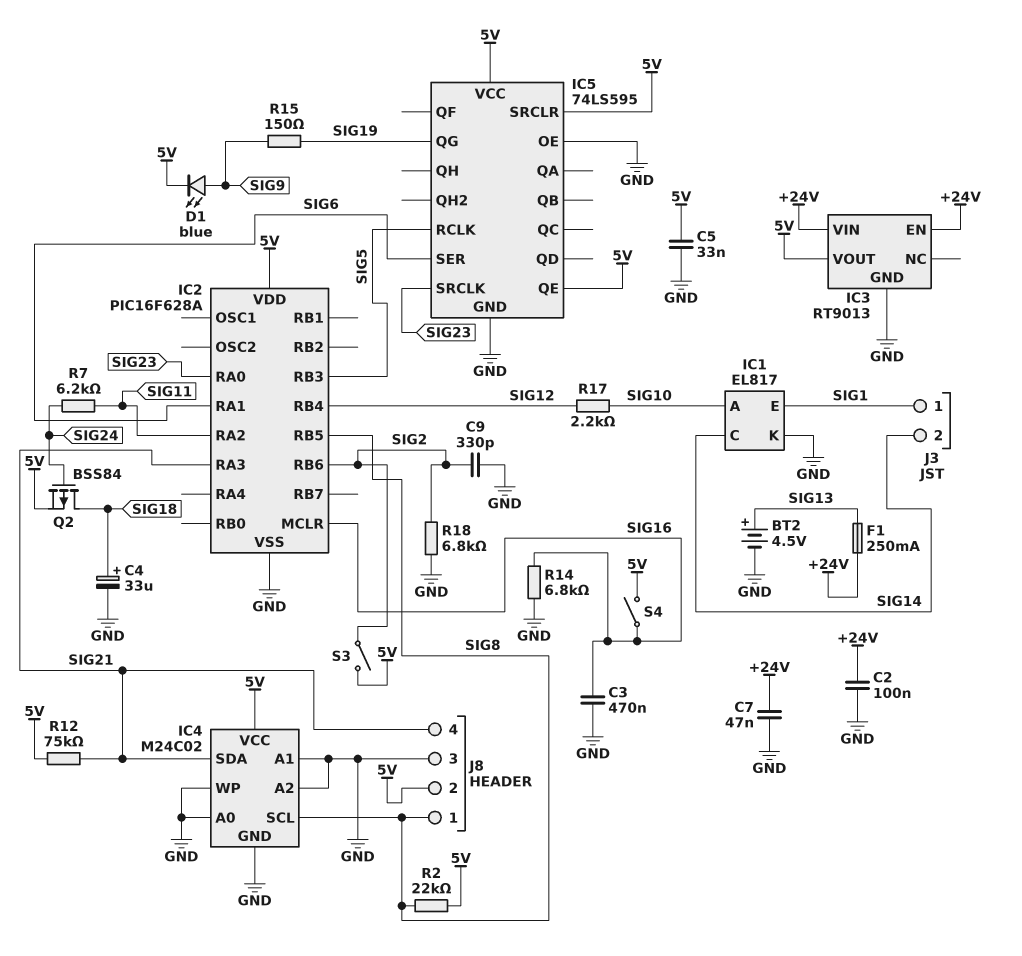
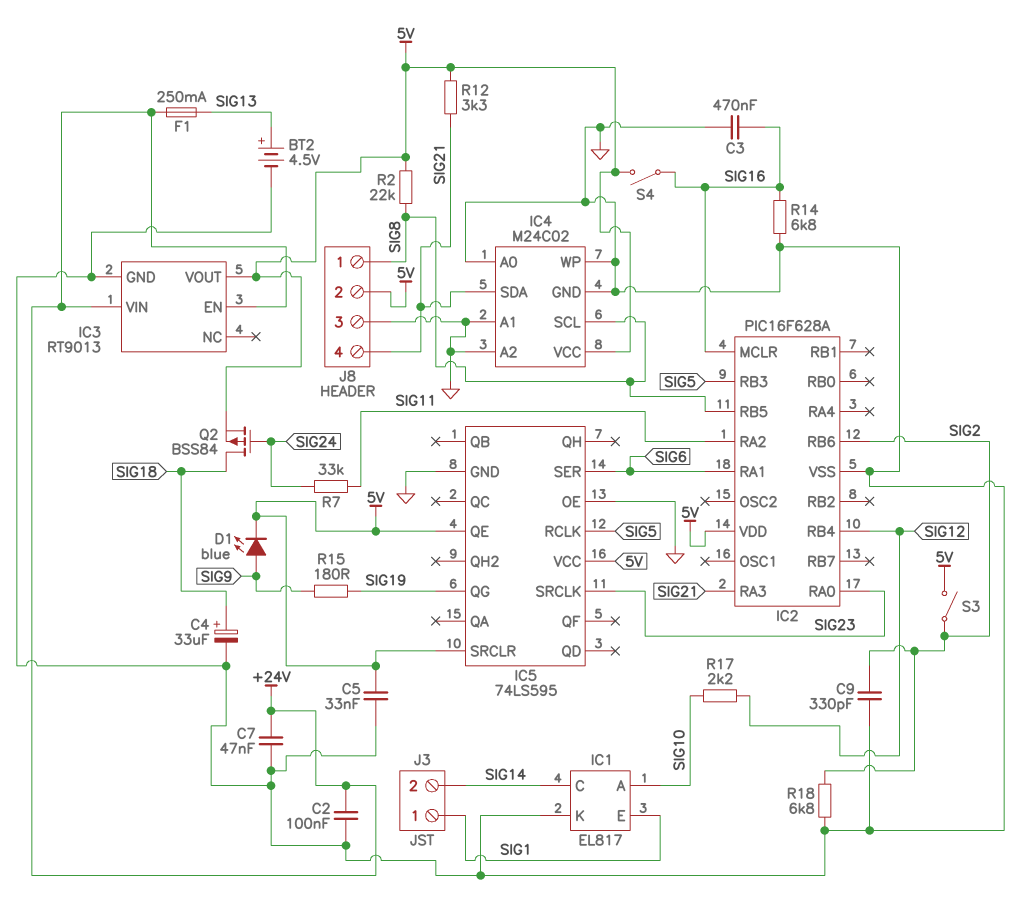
R7: 6.2k (SIG11, SIG24) -> 33k (SIG11, SIG24)
R12: 75k (5V, SIG21) -> 3.3k (5V, SIG21)
R15: 150 (SIG9, SIG19) -> 180 (SIG9, SIG19)

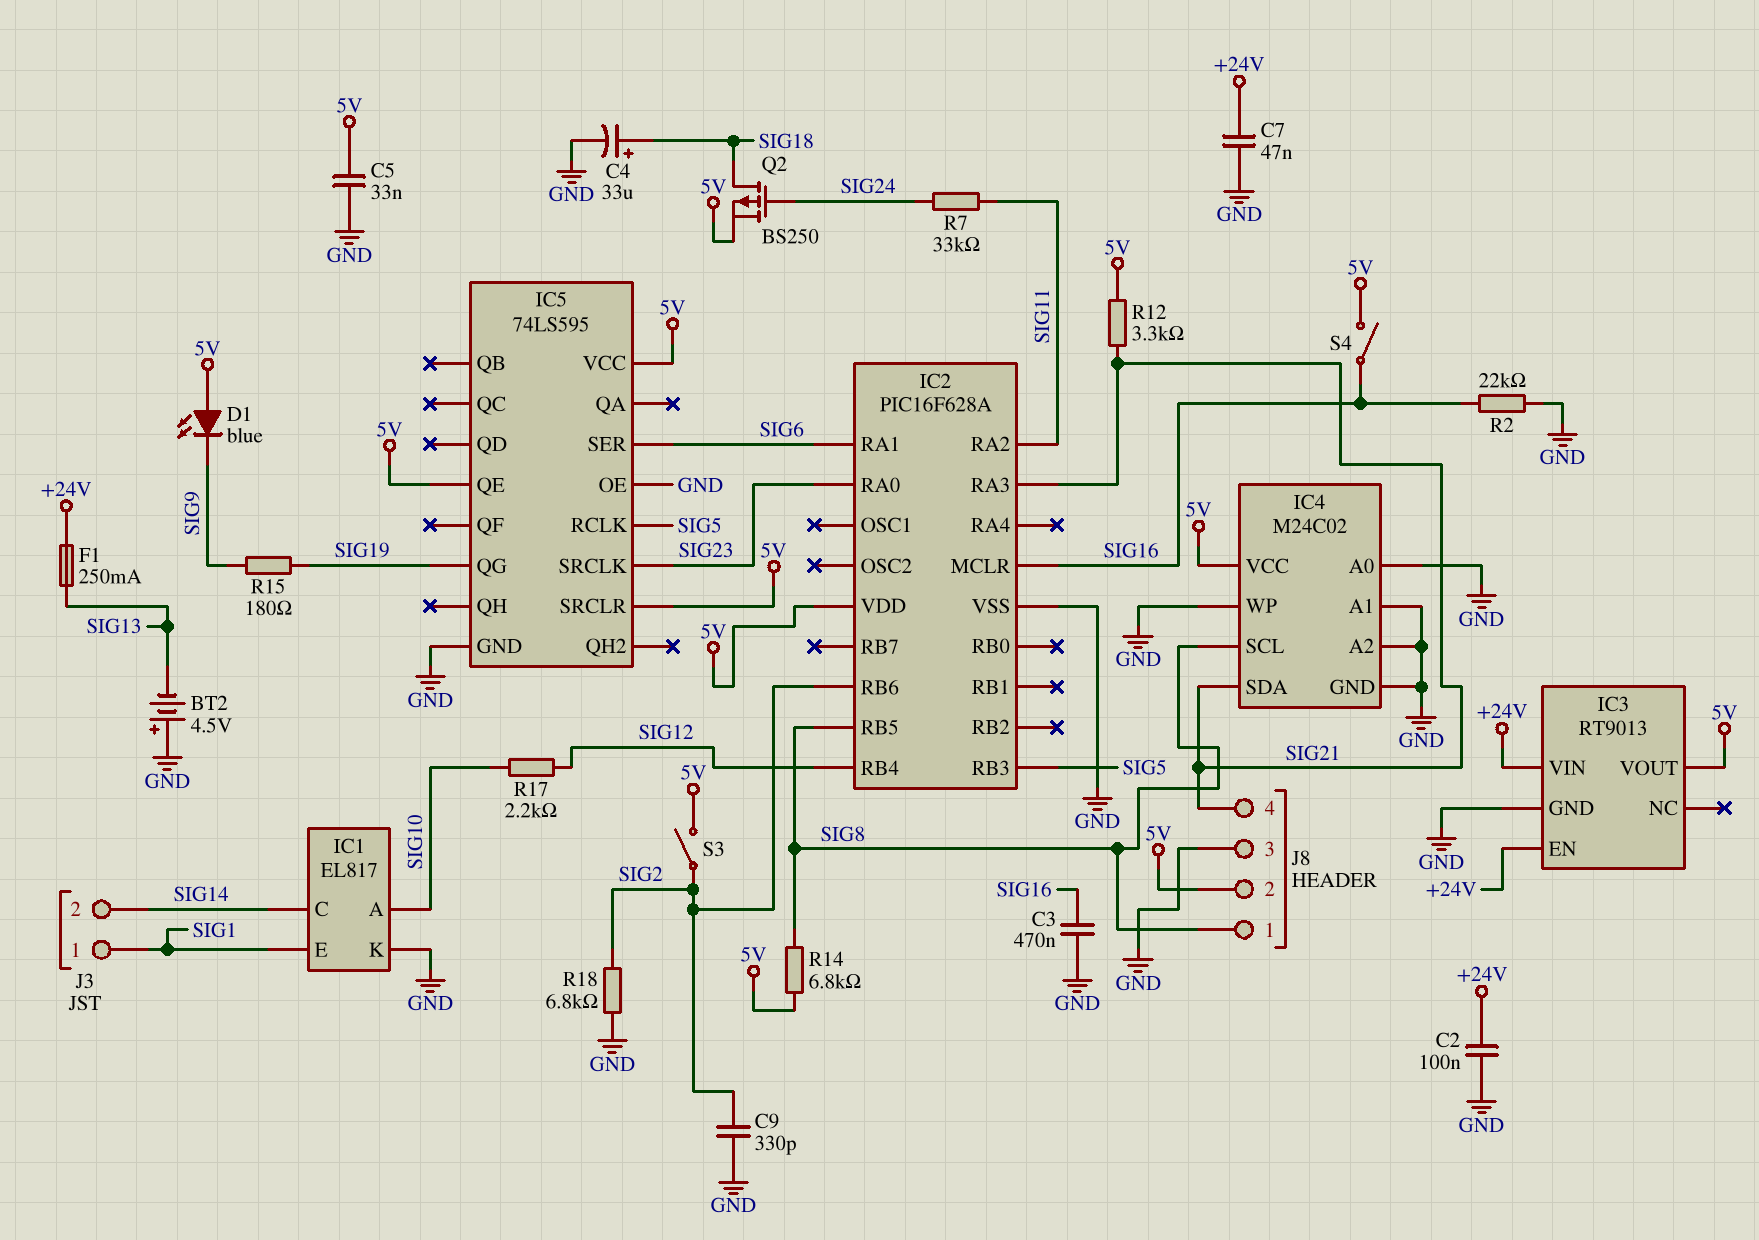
BT2: 4.5V (plus SIG13, minus GND) -> 4.5V (plus GND, minus SIG13)
D1: LED blue (A SIG9, K 5V) -> LED blue (A 5V, K SIG9)
Q2: PMOS BSS84 (G SIG24, D SIG18, S 5V) -> PMOS BS250 (G SIG24, D SIG18, S 5V)
R2: 22k (5V, SIG8) -> 22k (GND, SIG16)
R14: 6.8k (GND, SIG16) -> 6.8k (5V, SIG8)

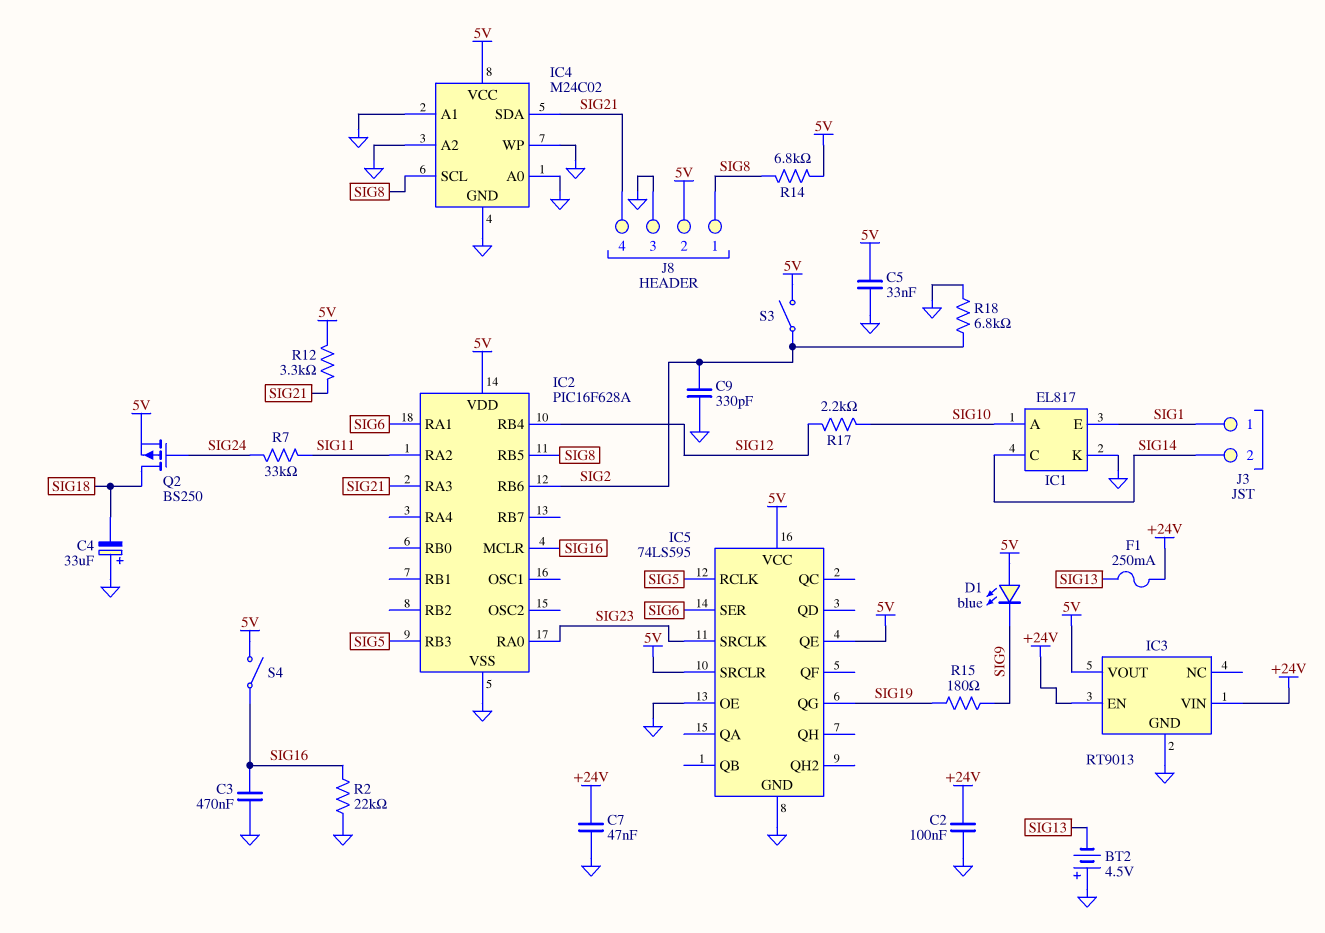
C4: 33uF (plus SIG18, minus GND) -> 33uF (plus GND, minus SIG18)

